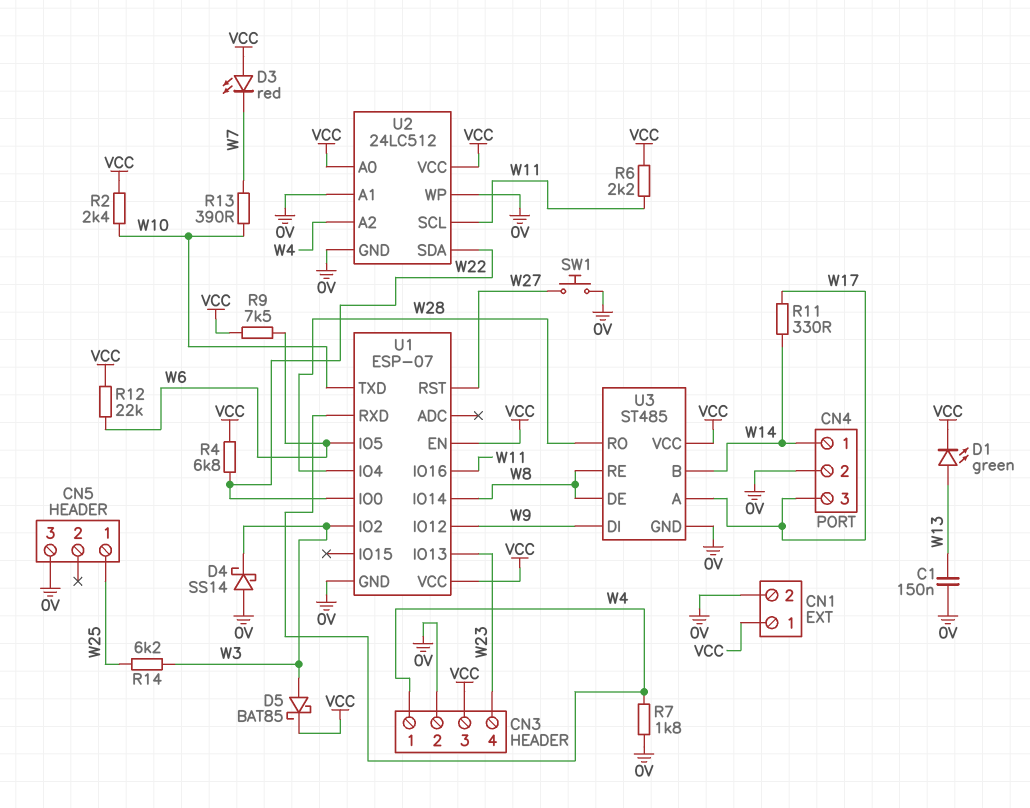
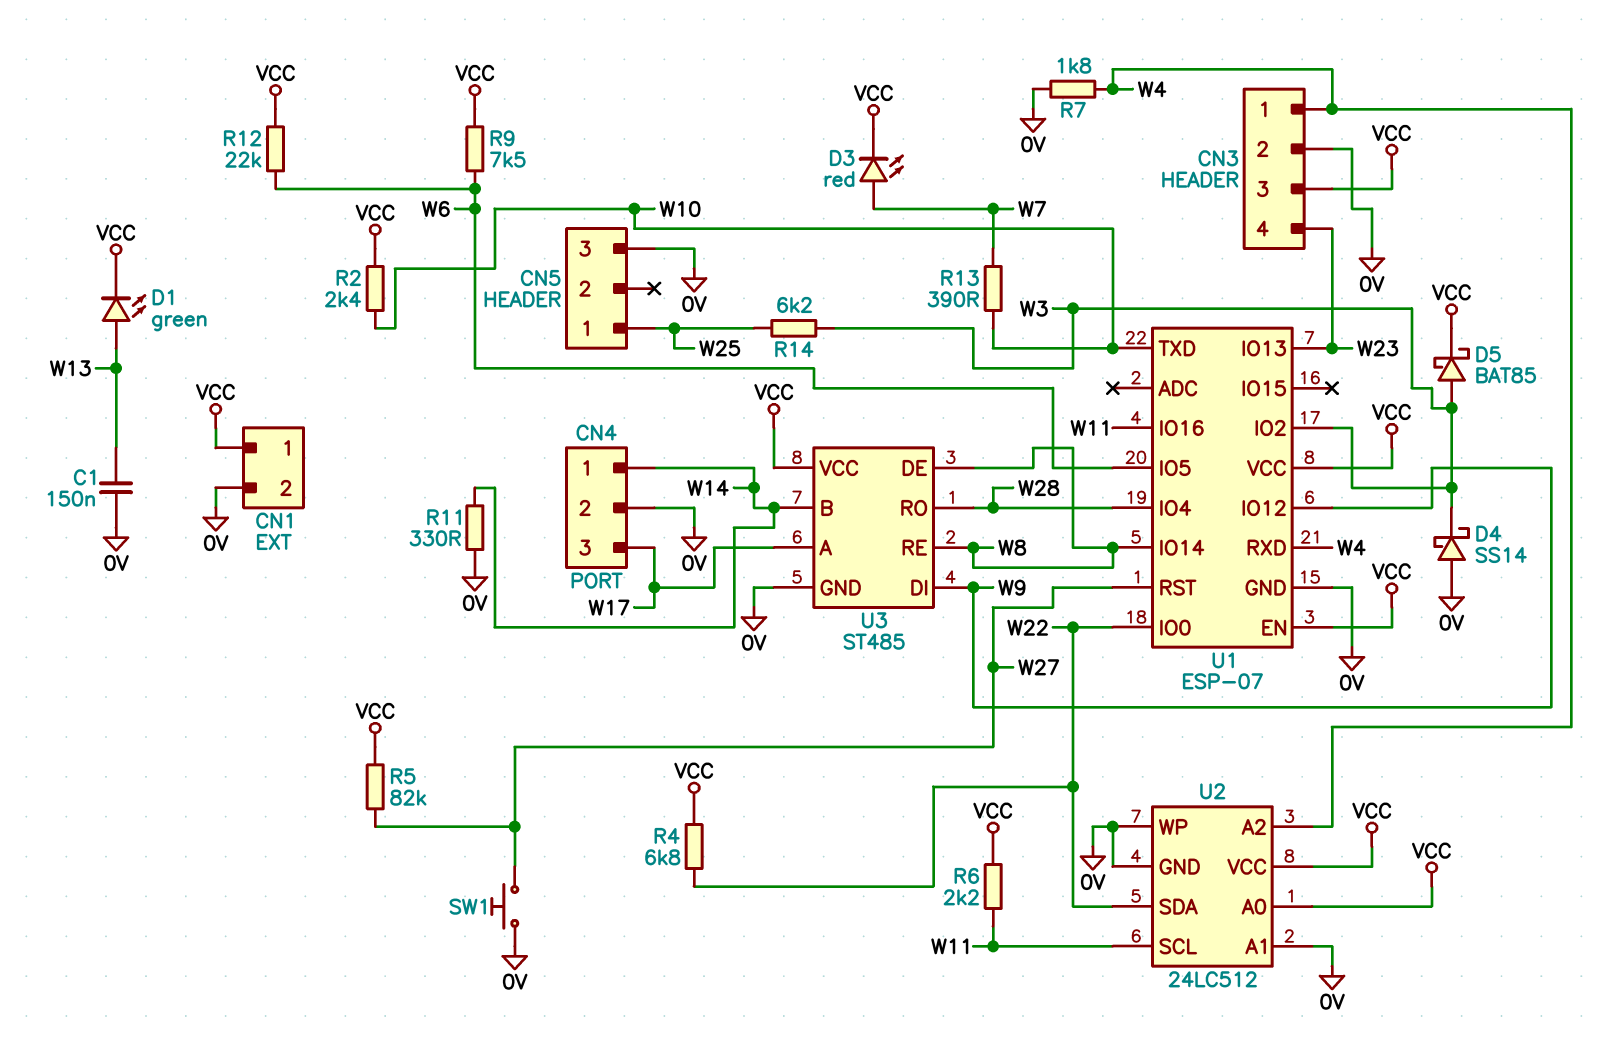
D3: LED red (A VCC, K W7) -> LED red (A W7, K VCC)
R5: none -> 82k (VCC, W27)
R11: 330 (W14, W17) -> 330 (0V, W14)

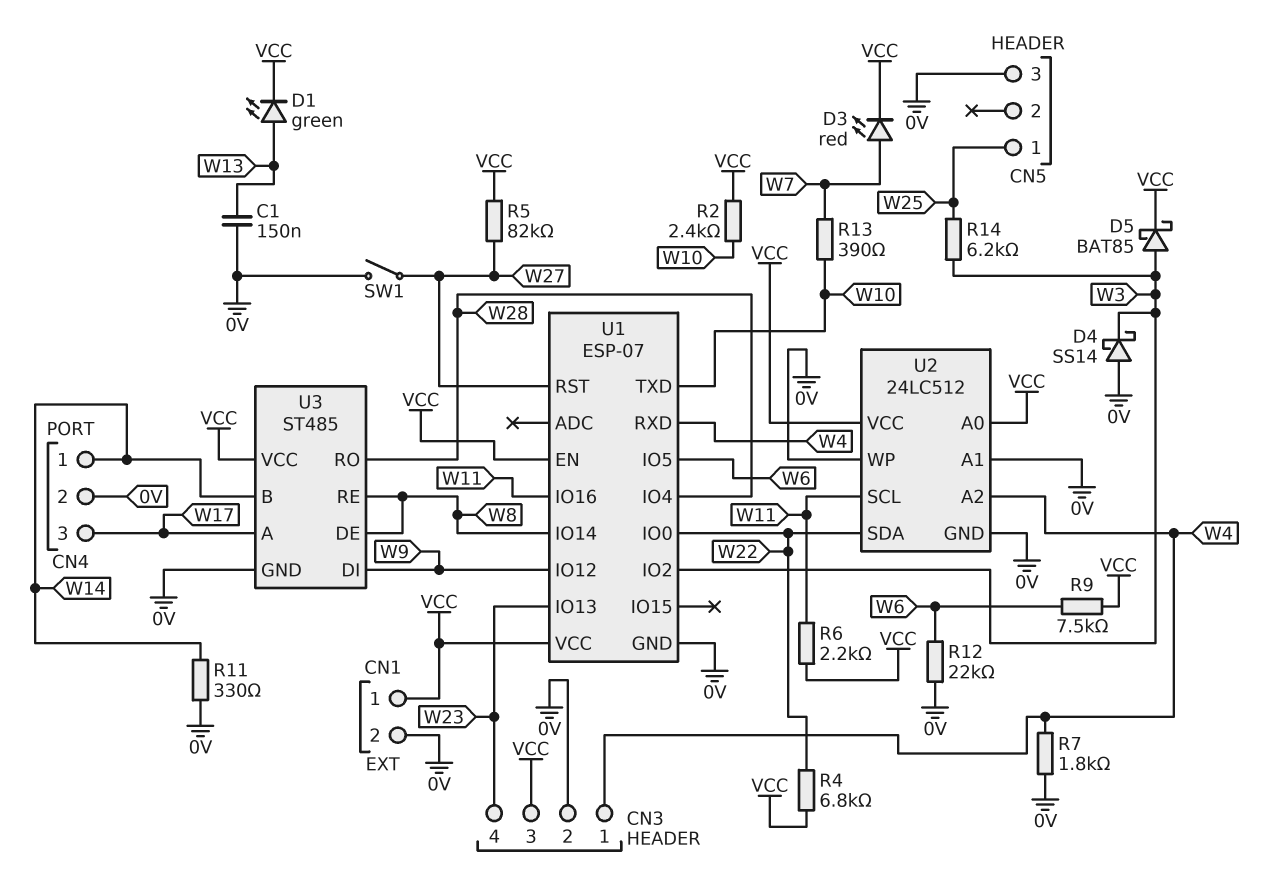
R12: 22k (VCC, W6) -> 22k (0V, W6)
SW1: button (0V, W27) -> switch (0V, W27)

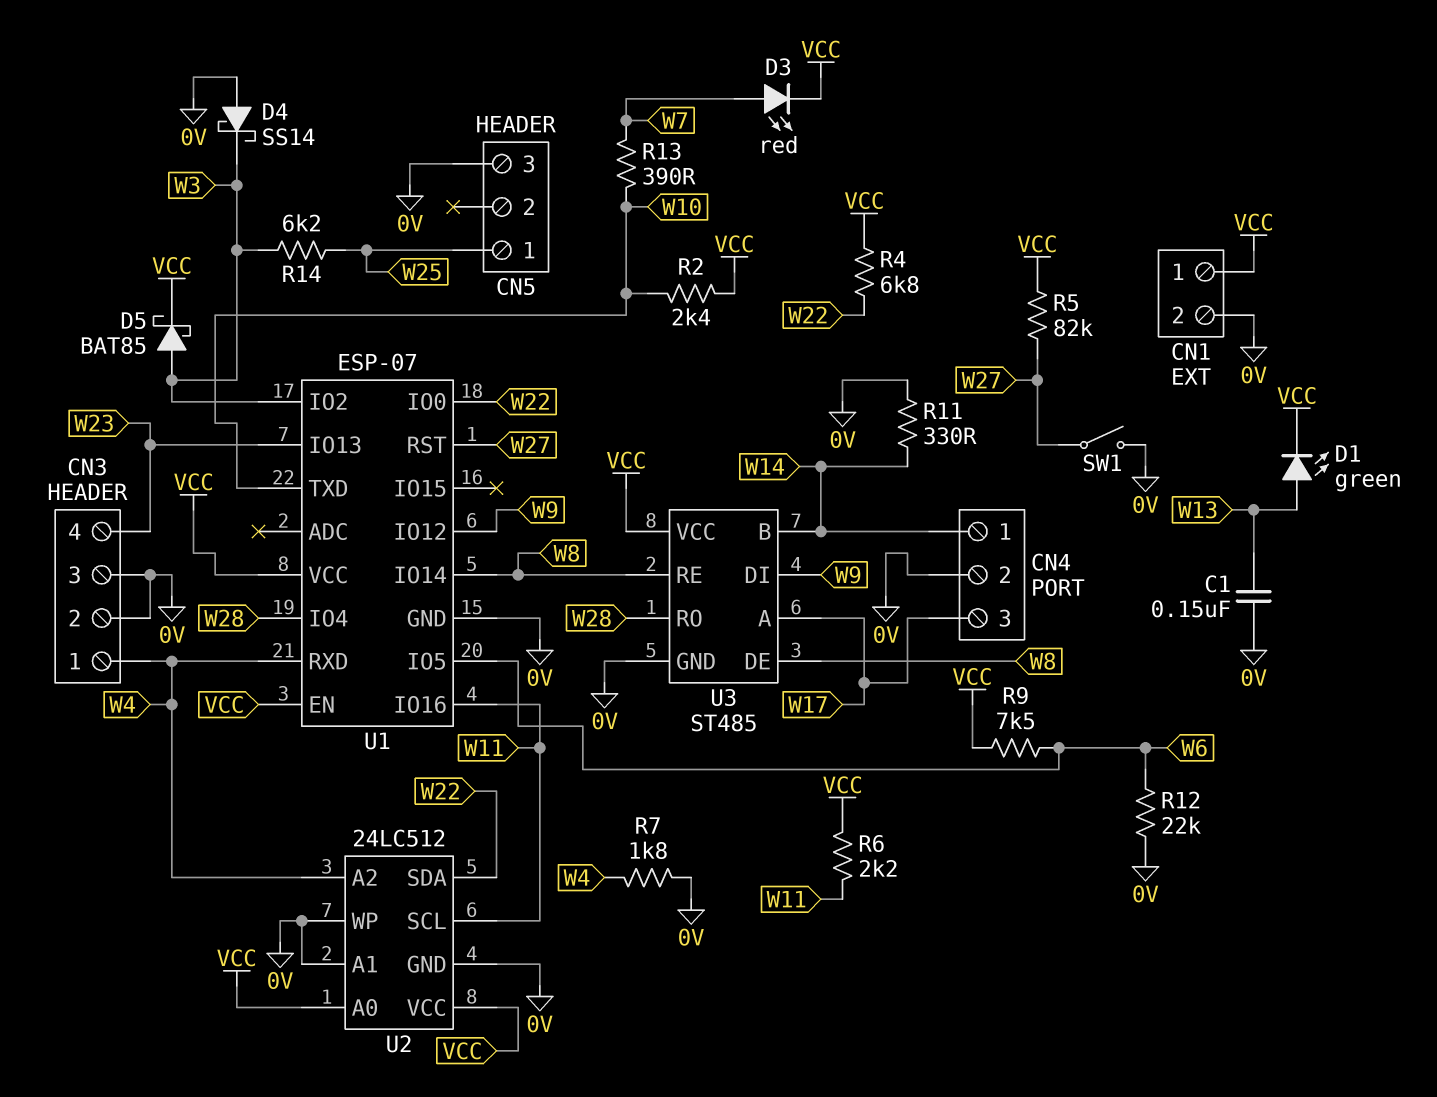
CN3 pin 3: VCC -> 0V

